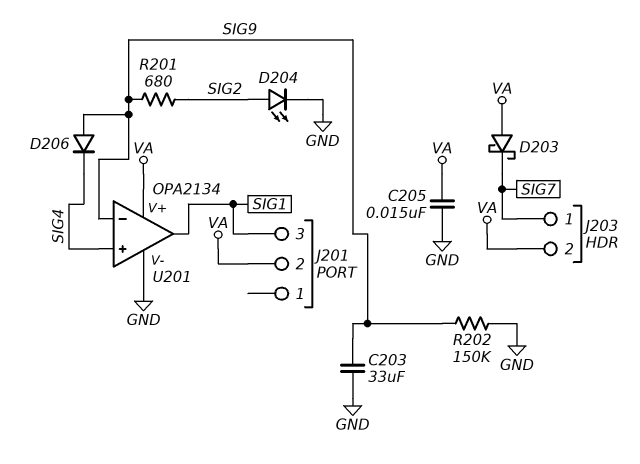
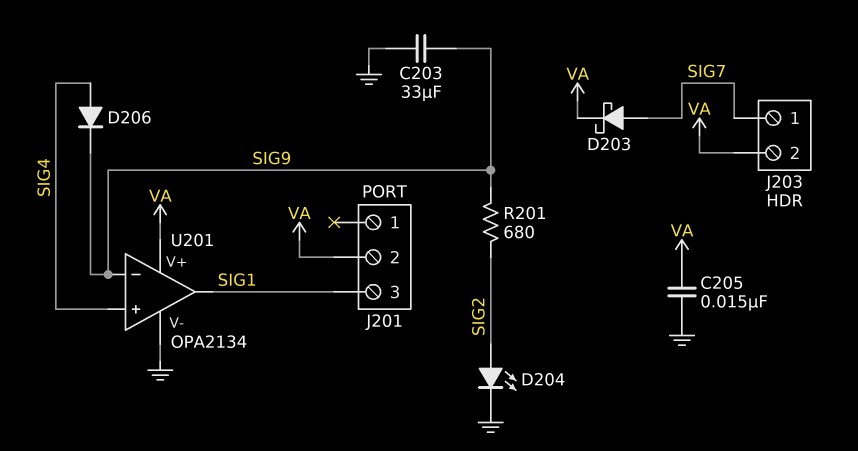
D203: schottky (A VA, K SIG7) -> schottky (A SIG7, K VA)
D206: diode (A SIG9, K SIG4) -> diode (A SIG4, K SIG9)
R202: 150k (GND, SIG9) -> none

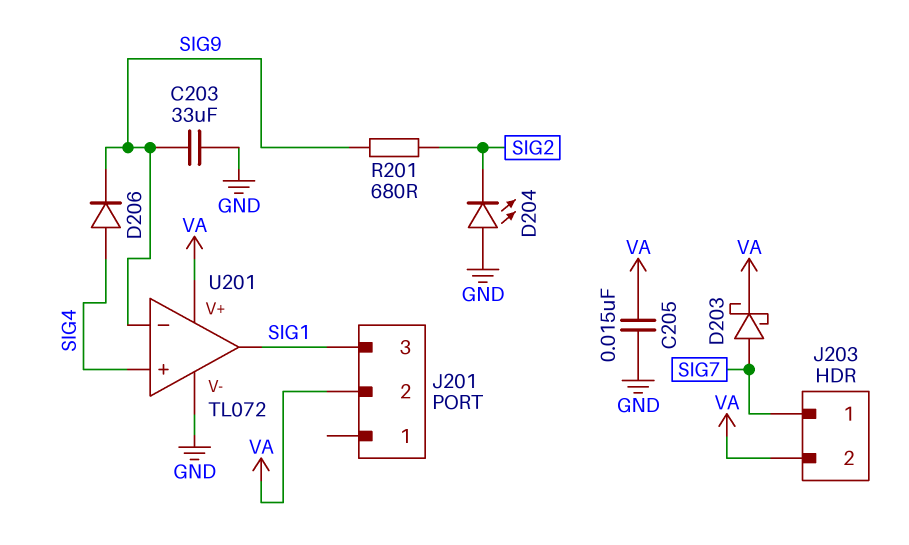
D204: LED (A SIG2, K GND) -> LED (A GND, K SIG2)
U201: OPA2134 -> TL072

